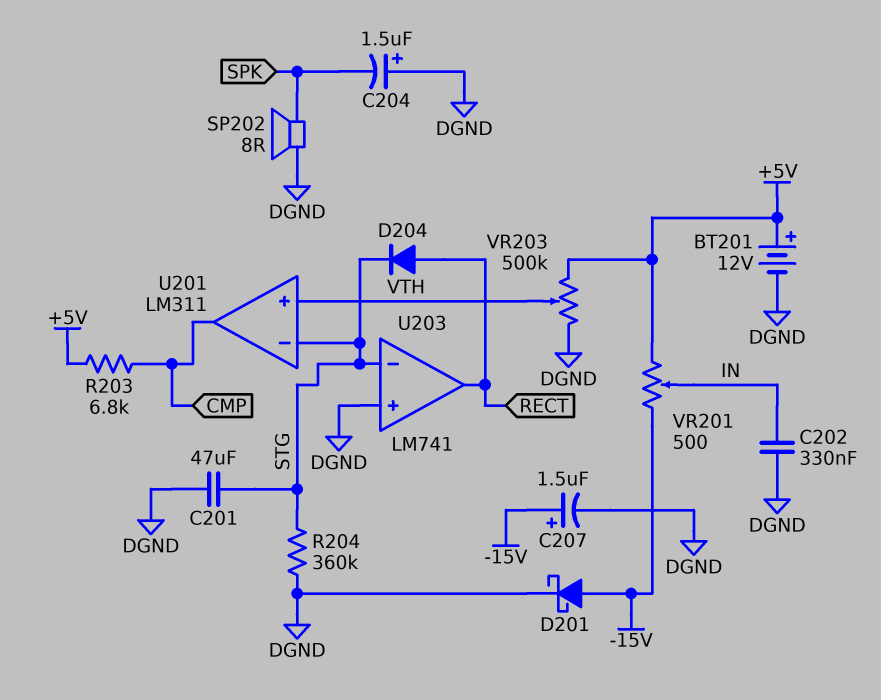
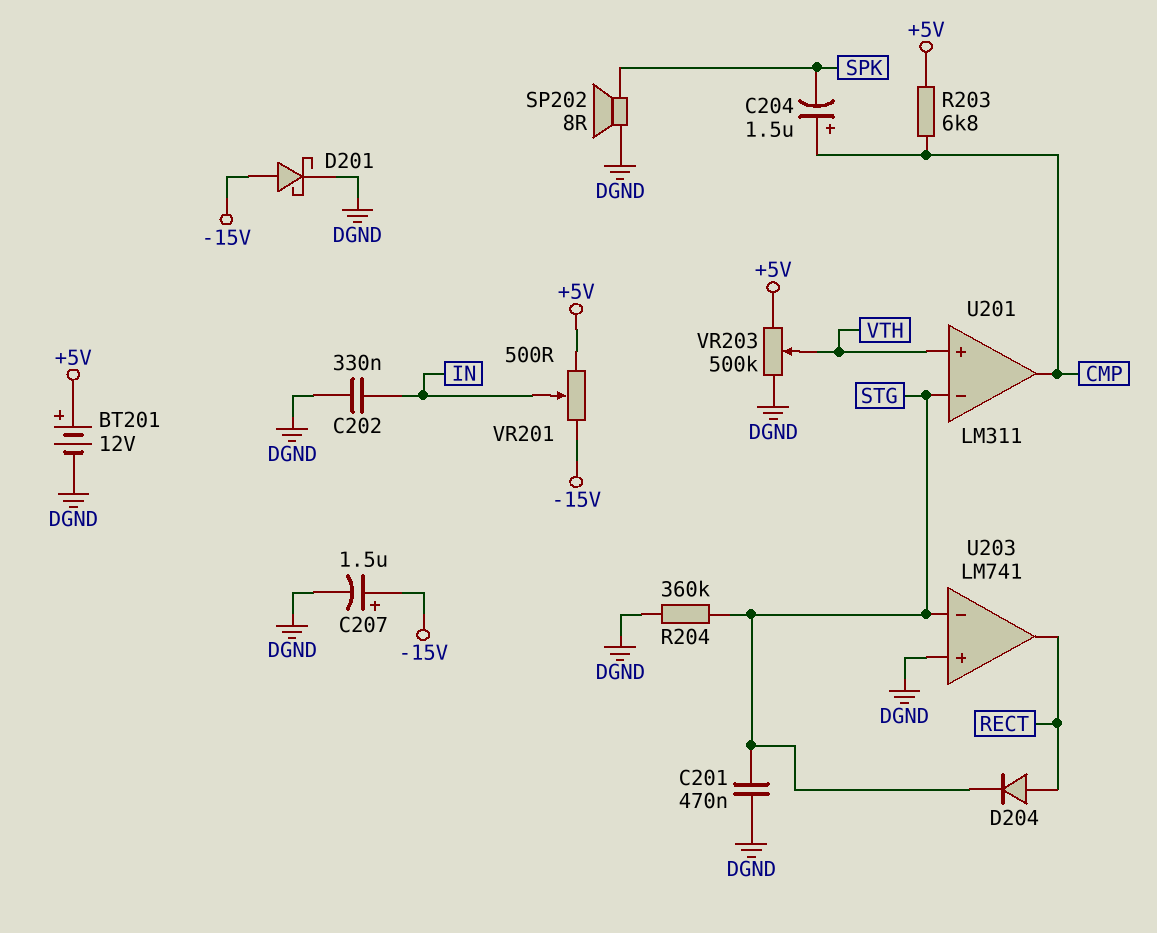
C201: 47uF (DGND, STG) -> 470nF (DGND, STG)
C204: 1.5uF (plus DGND, minus SPK) -> 1.5uF (plus CMP, minus SPK)

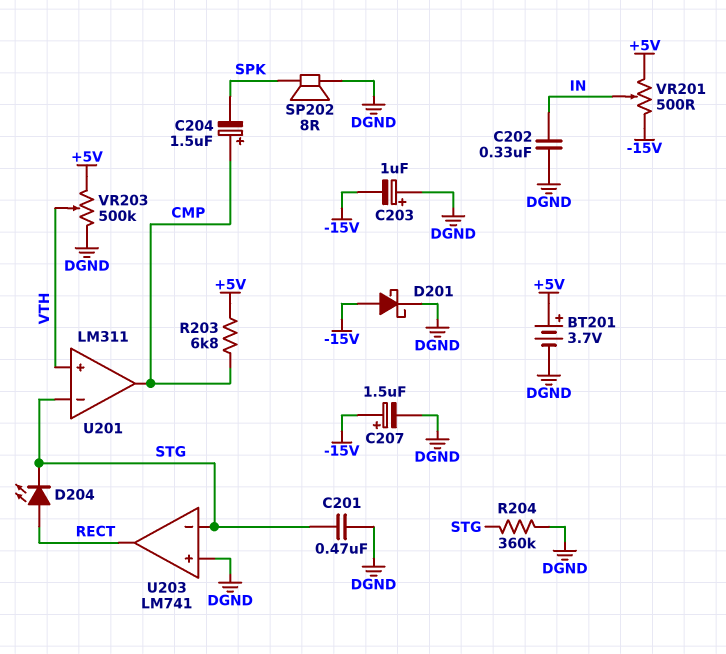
BT201: 12V (plus +5V, minus DGND) -> 3.7V (plus +5V, minus DGND)
C203: none -> 1uF (plus DGND, minus -15V)
D204: diode (A RECT, K STG) -> LED (A RECT, K STG)

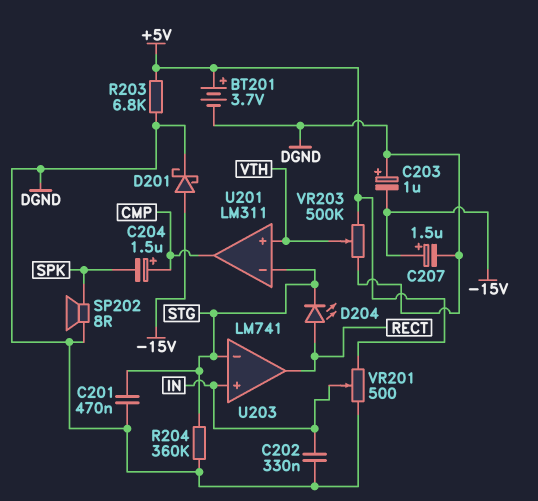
R203: 6.8k (+5V, CMP) -> 6.8k (+5V, DGND)
U203 pin in+: DGND -> IN
VR201: 500 (+5V, -15V, wiper IN) -> 500 (+5V, DGND, wiper IN)

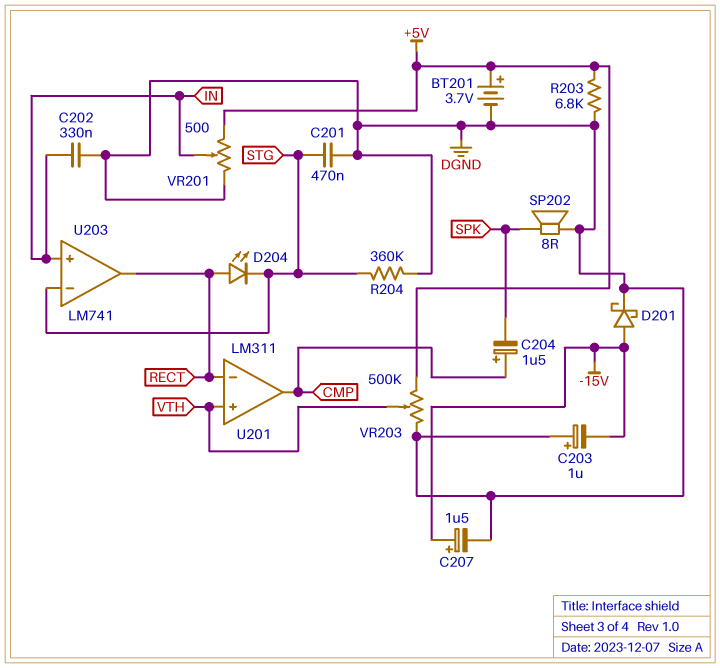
U201 pin in-: STG -> RECT

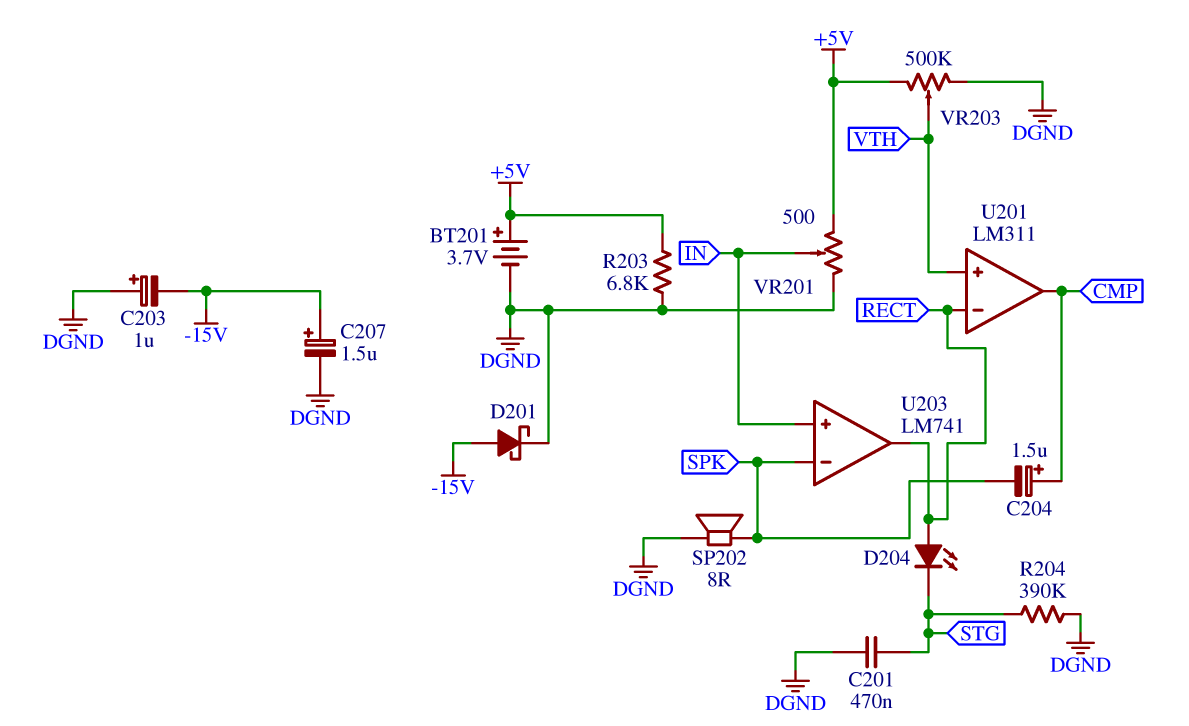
C202: 330nF (DGND, IN) -> none
R204: 360k (DGND, STG) -> 390k (DGND, STG)
U203 pin in-: STG -> SPK

